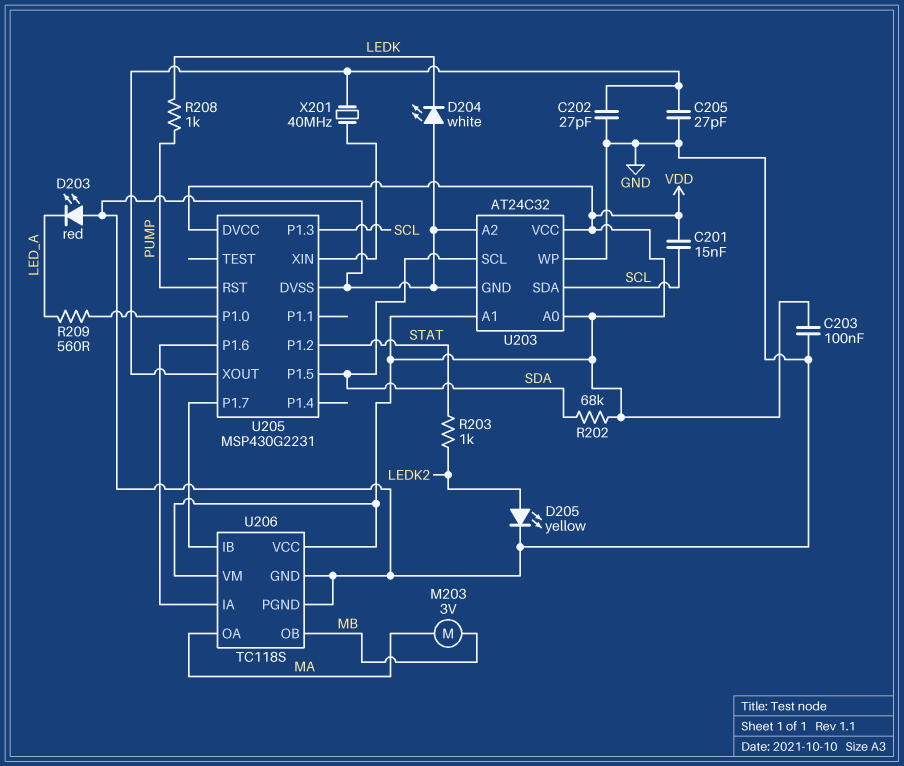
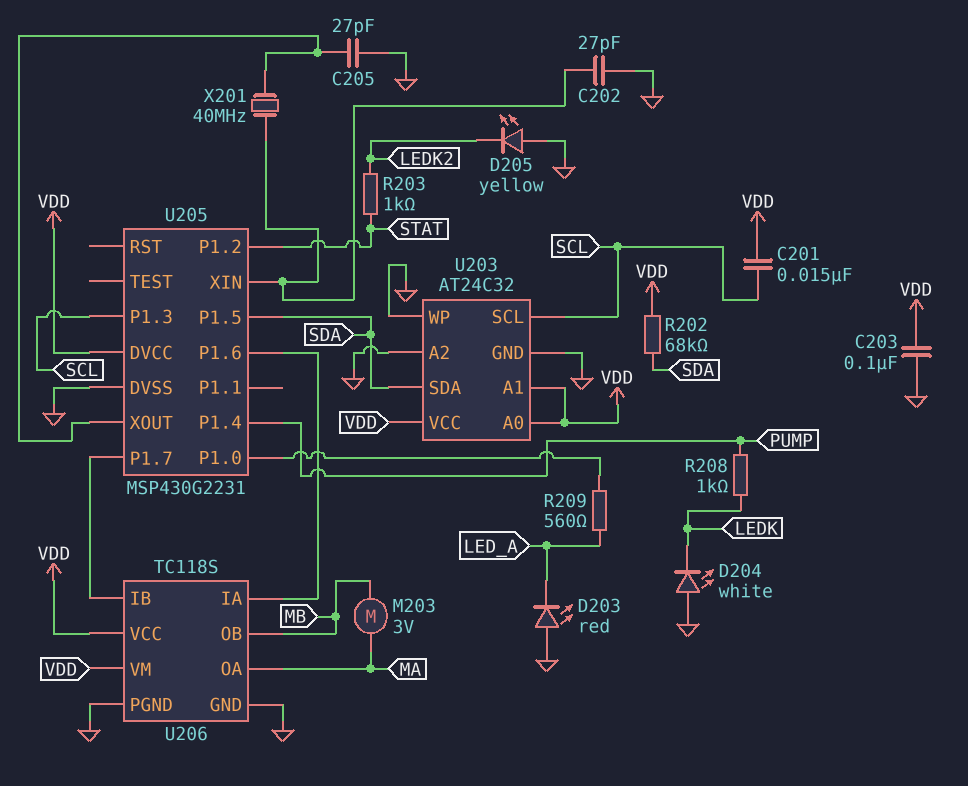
C202: 27pF (GND, U205/XOUT) -> 27pF (GND, U205/XIN)
D205: LED yellow (A LEDK2, K GND) -> LED yellow (A GND, K LEDK2)
U203 pin SCL: SDA -> SCL
U203 pin SDA: SCL -> SDA
U205 pin P1.4: none -> PUMP
U205 pin RST: PUMP -> none

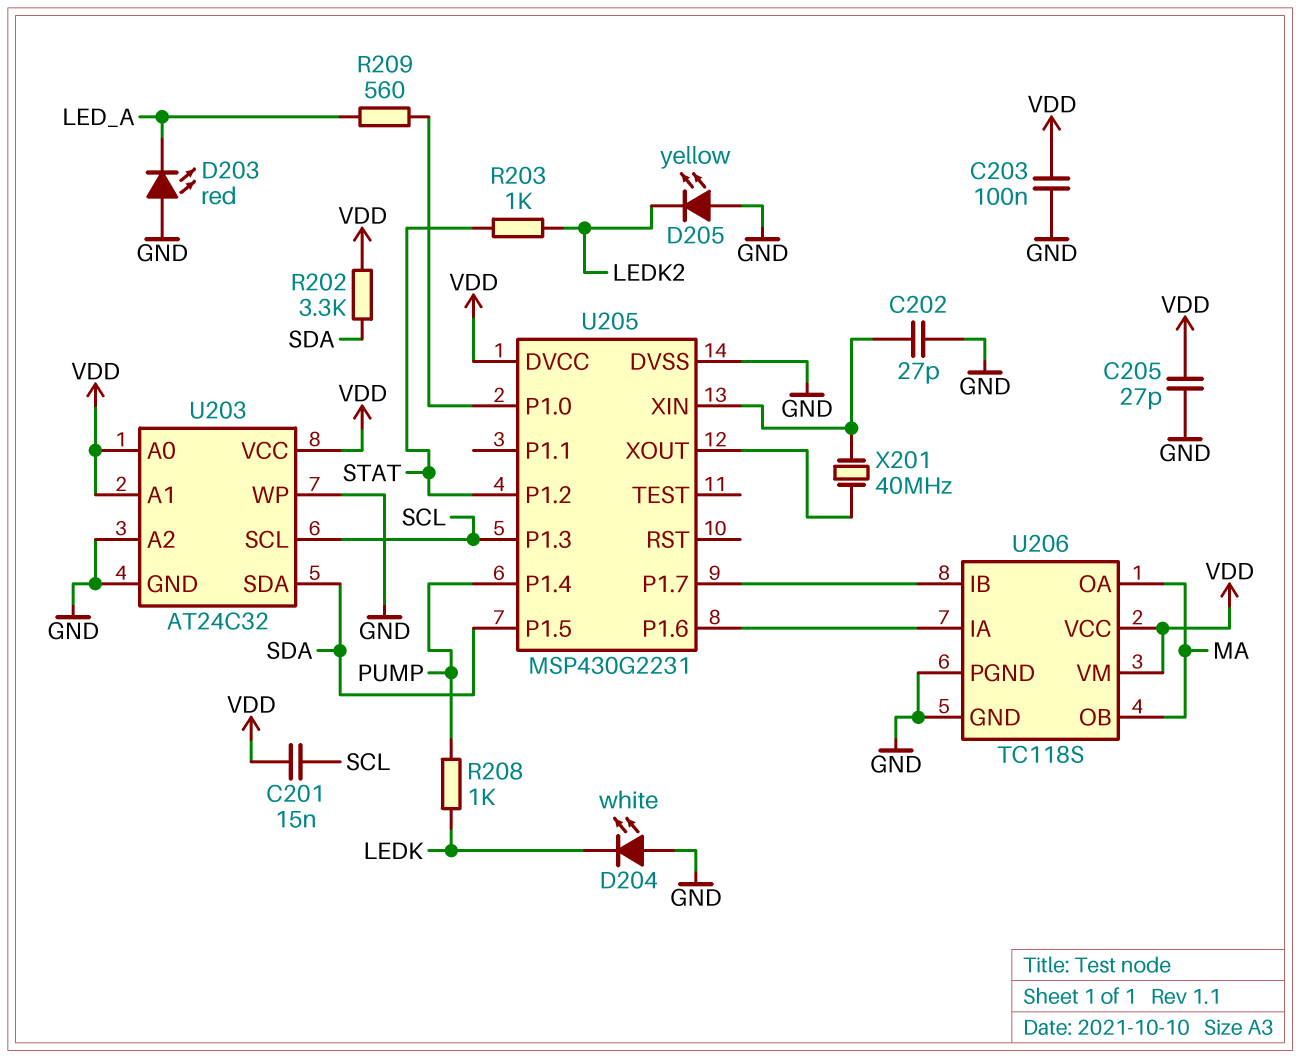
C205: 27pF (GND, U205/XOUT) -> 27pF (GND, VDD)
M203: motor 3V (MA, MB) -> none
R202: 68k (SDA, VDD) -> 3.3k (SDA, VDD)
U206 pin OB: MB -> MA

